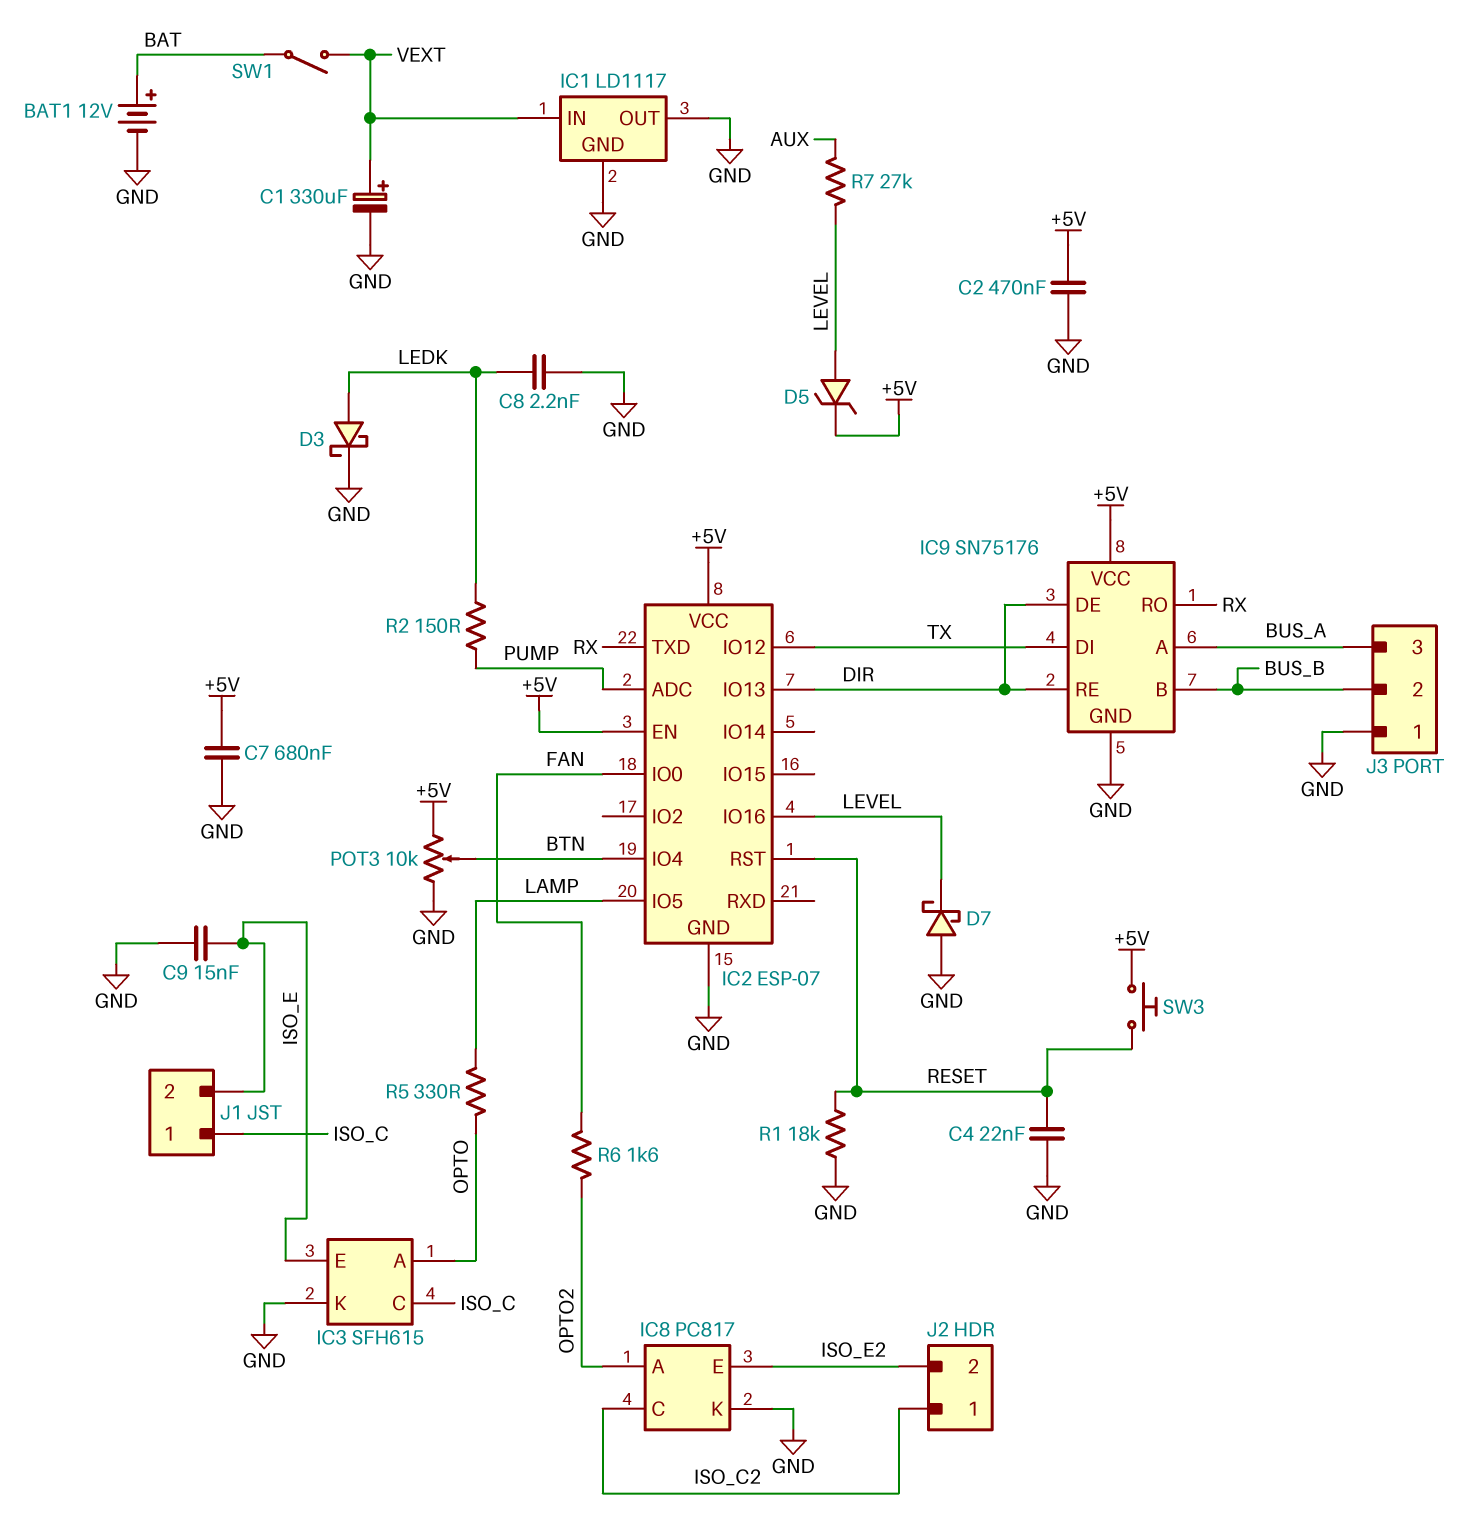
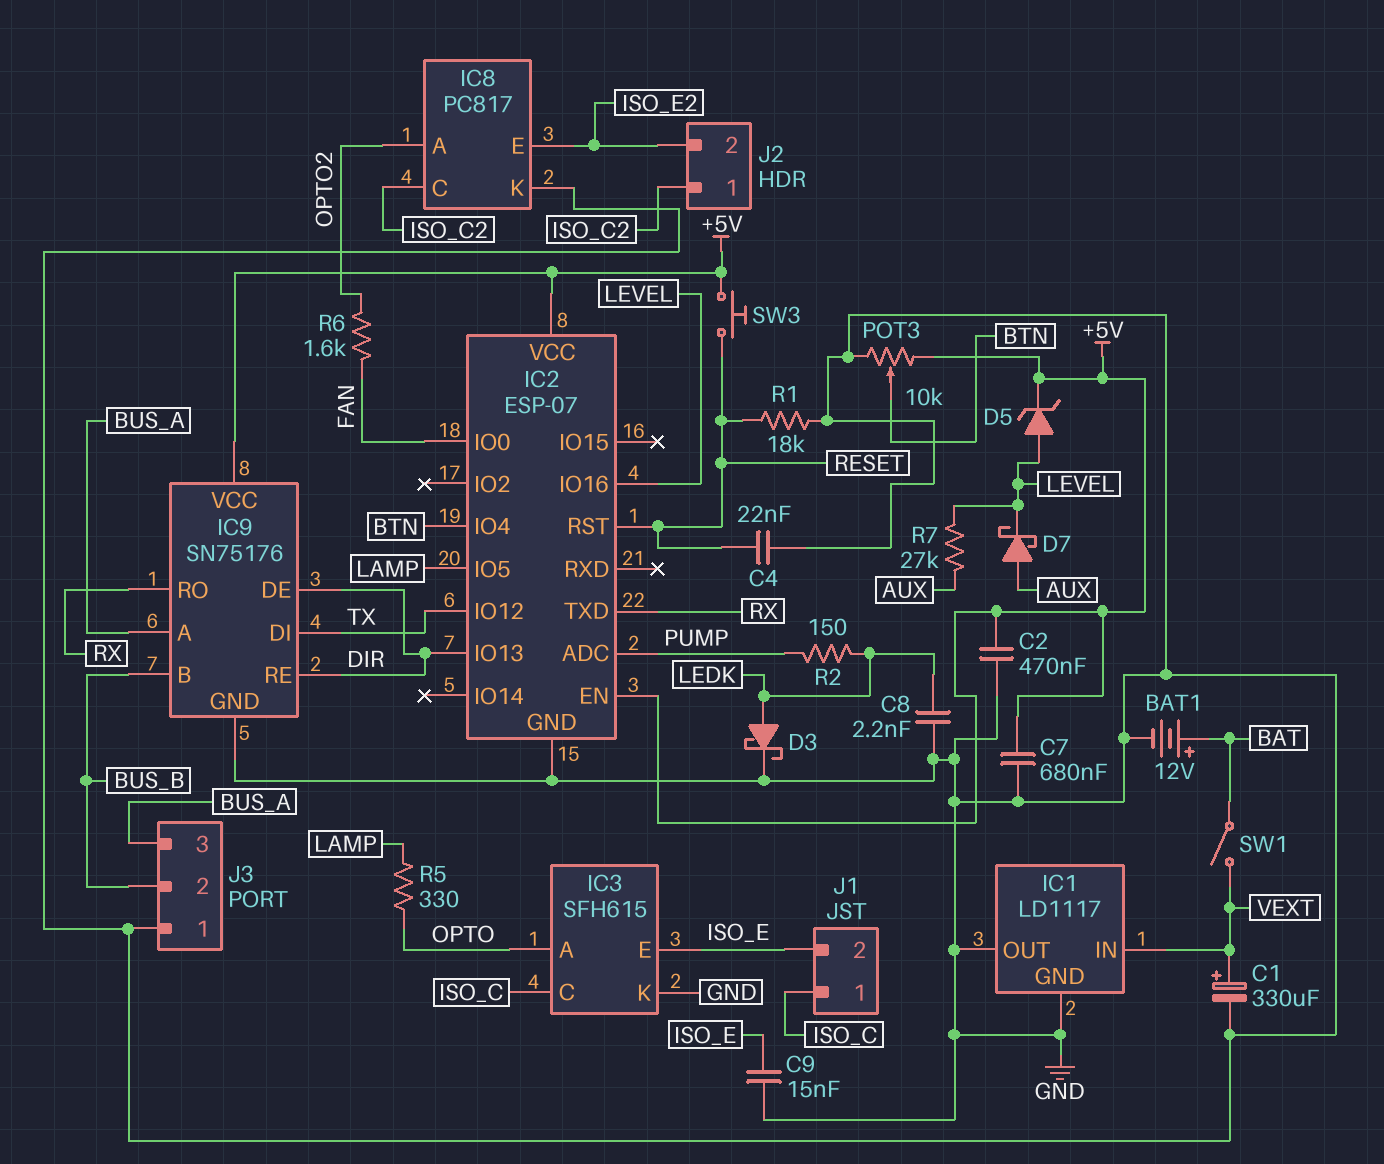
D7: schottky (A GND, K LEVEL) -> schottky (A AUX, K LEVEL)

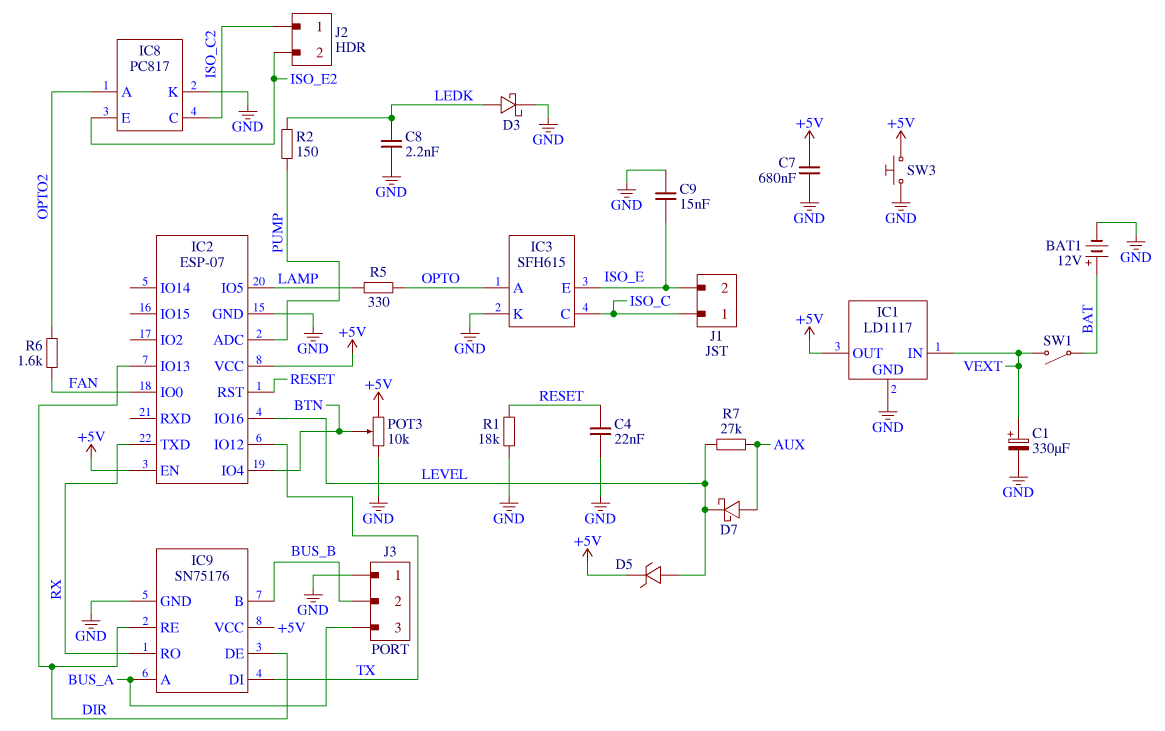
C2: 470nF (+5V, GND) -> none
IC1 pin OUT: GND -> +5V
SW3: button (+5V, RESET) -> button (+5V, GND)

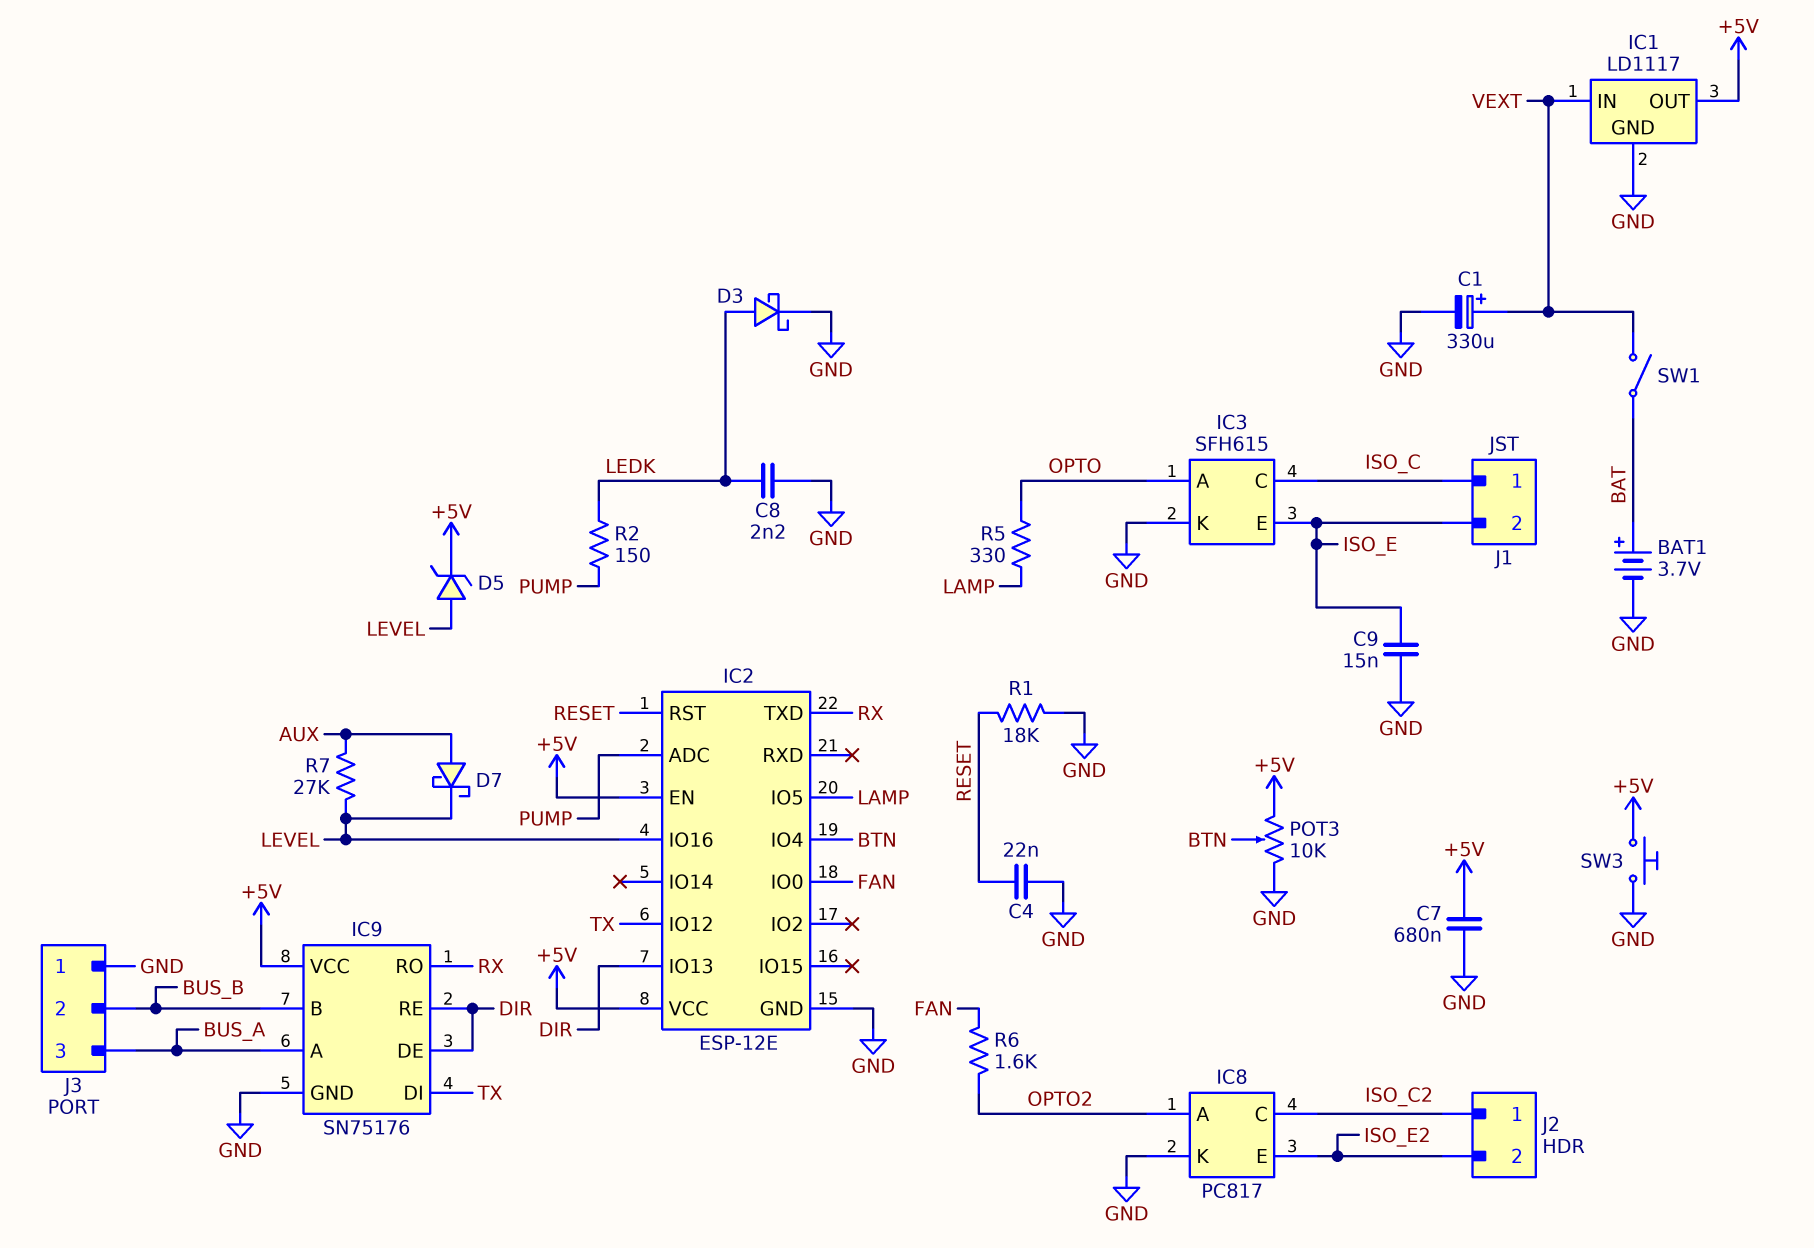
BAT1: 12V (plus BAT, minus GND) -> 3.7V (plus BAT, minus GND)
IC2: ESP-07 -> ESP-12E

